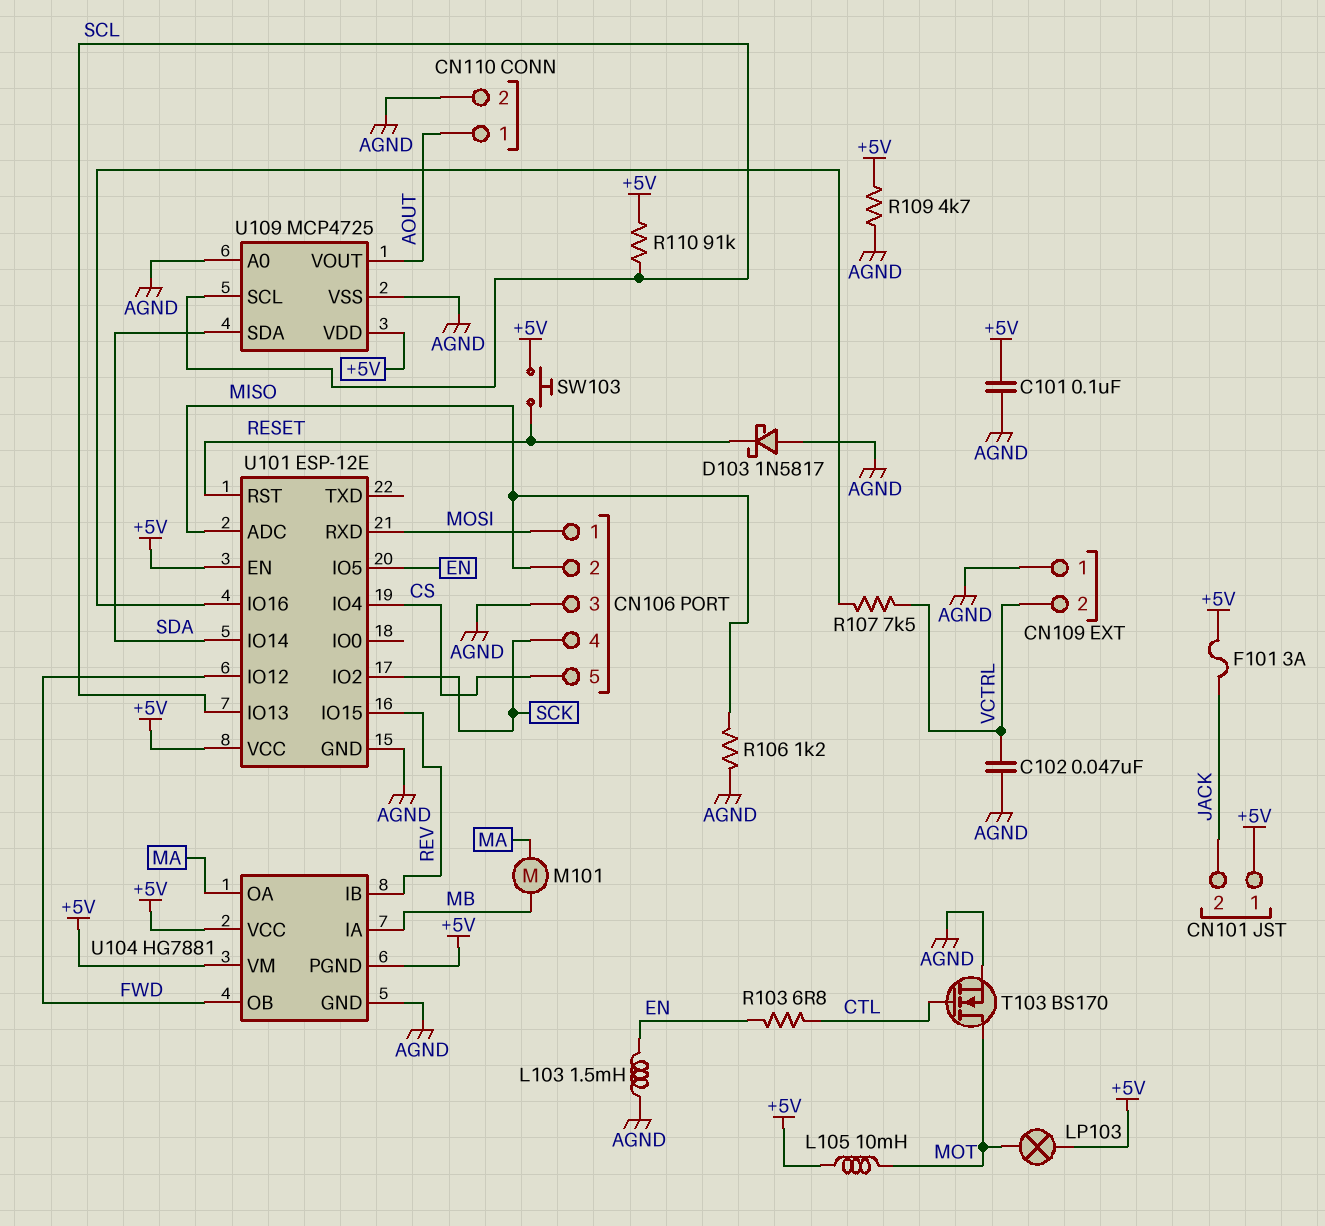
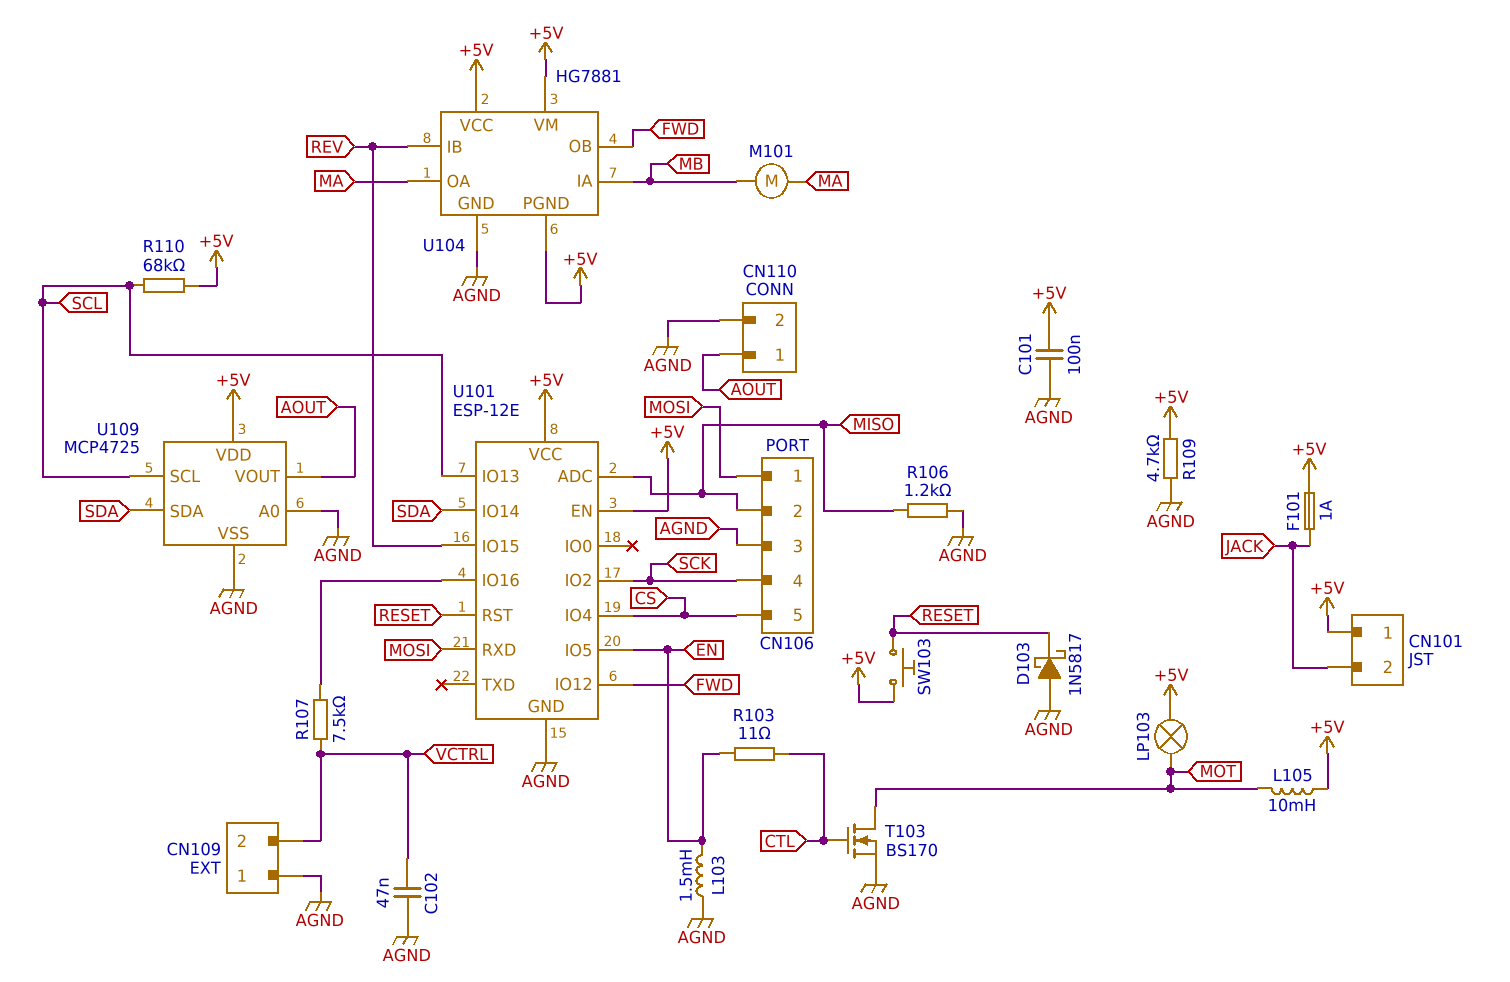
F101: 3A (+5V, JACK) -> 1A (+5V, JACK)
R103: 6.8 (CTL, EN) -> 11 (CTL, EN)
R110: 91k (+5V, SCL) -> 68k (+5V, SCL)

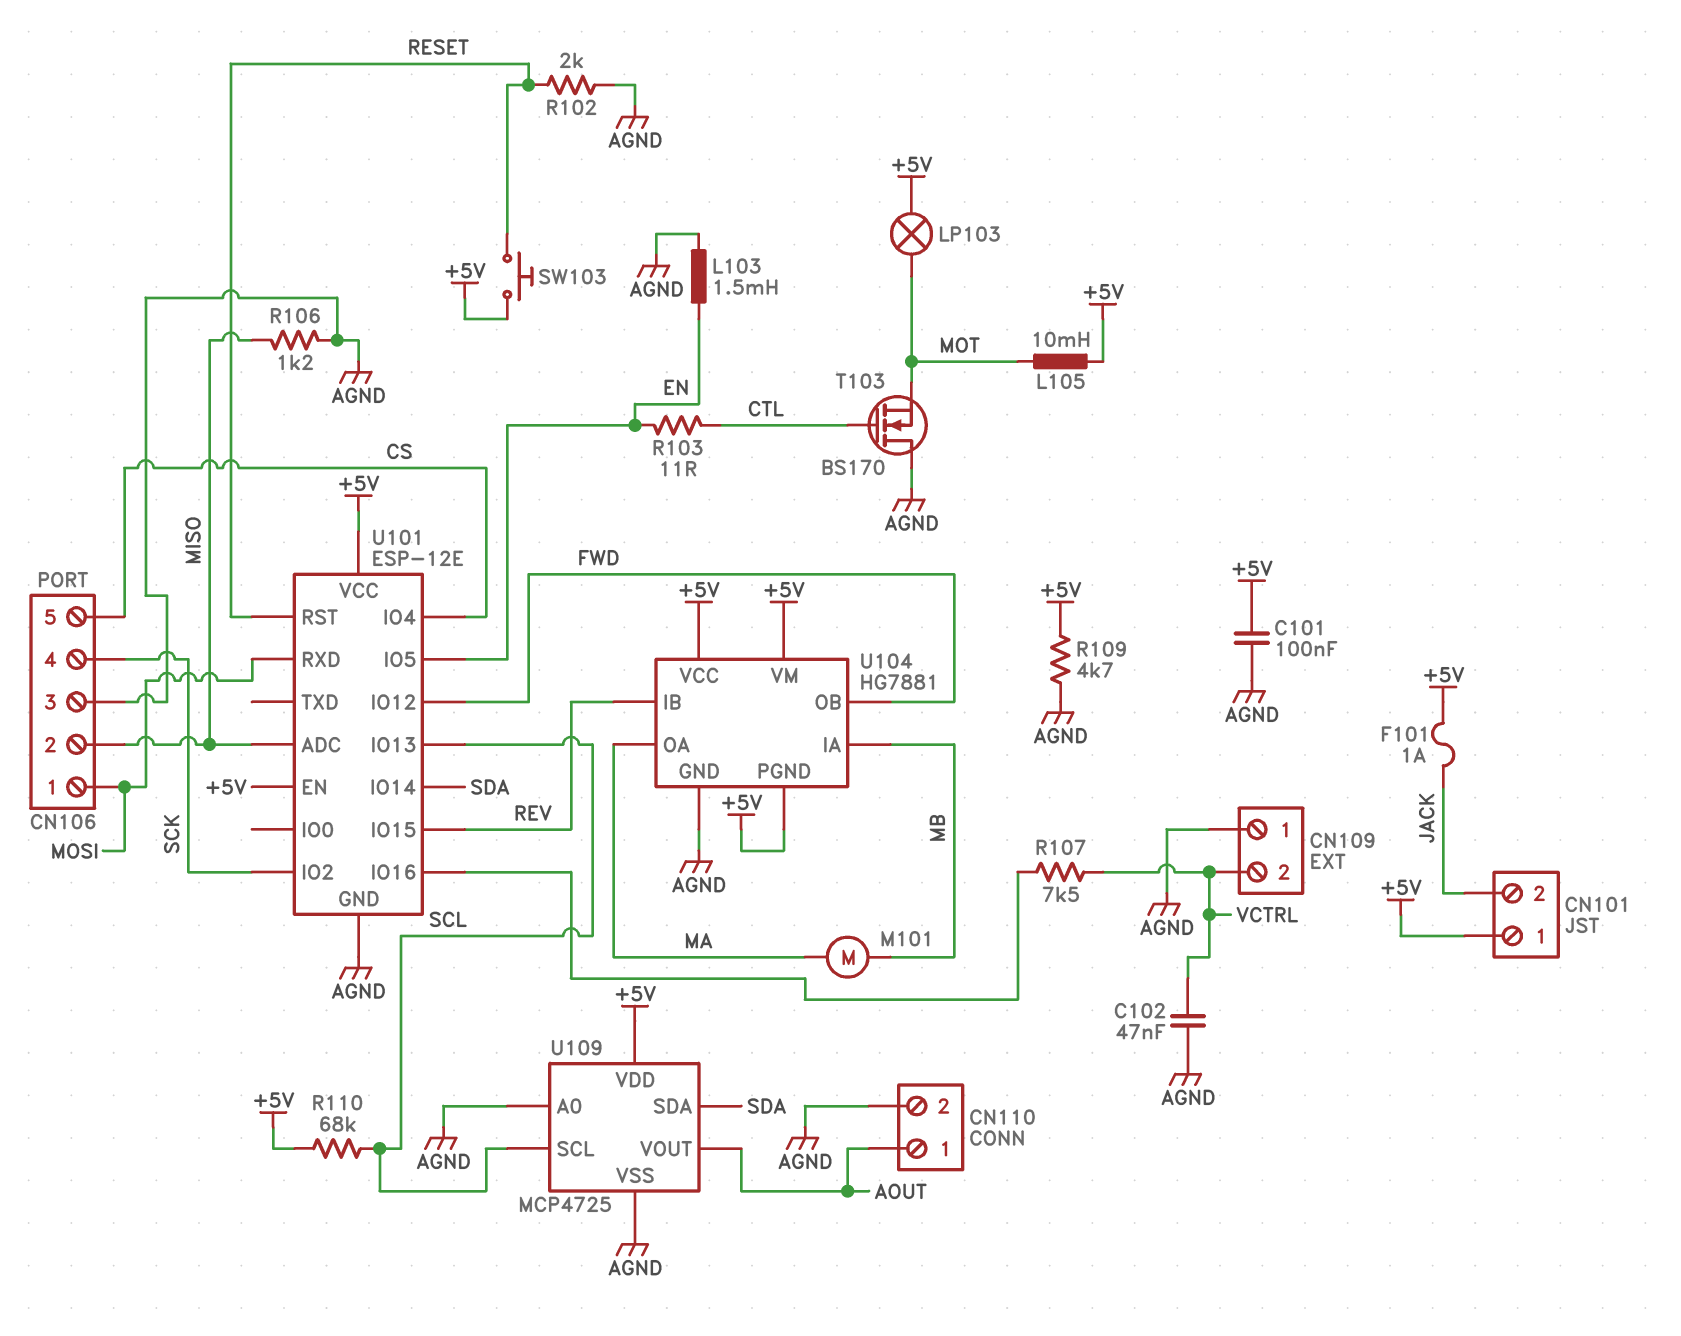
D103: schottky 1N5817 (A AGND, K RESET) -> none
R102: none -> 2k (AGND, RESET)
T103: NMOS BS170 (G CTL, D MOT, S AGND) -> NMOS BS170 (G CTL, D AGND, S MOT)

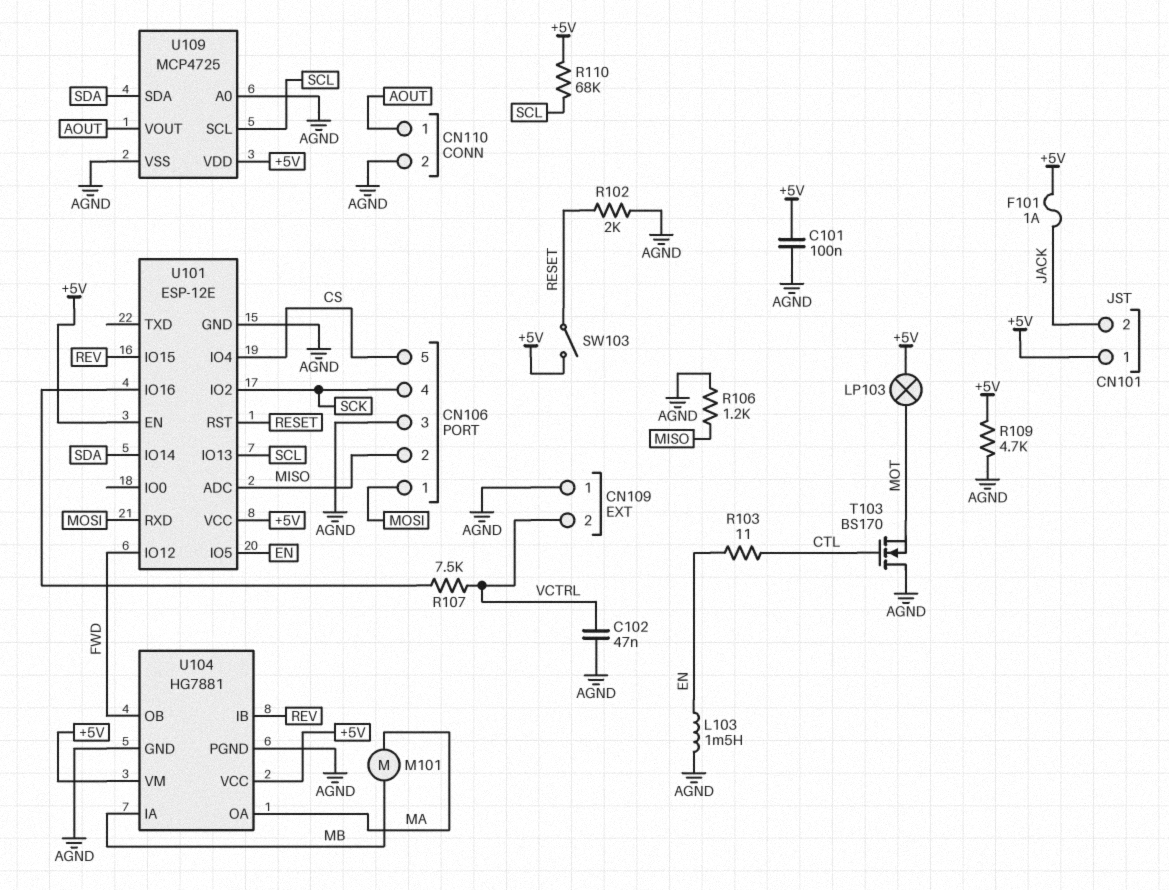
L105: 10mH (+5V, MOT) -> none
SW103: button (+5V, RESET) -> switch (+5V, RESET)
U104 pin PGND: +5V -> AGND

